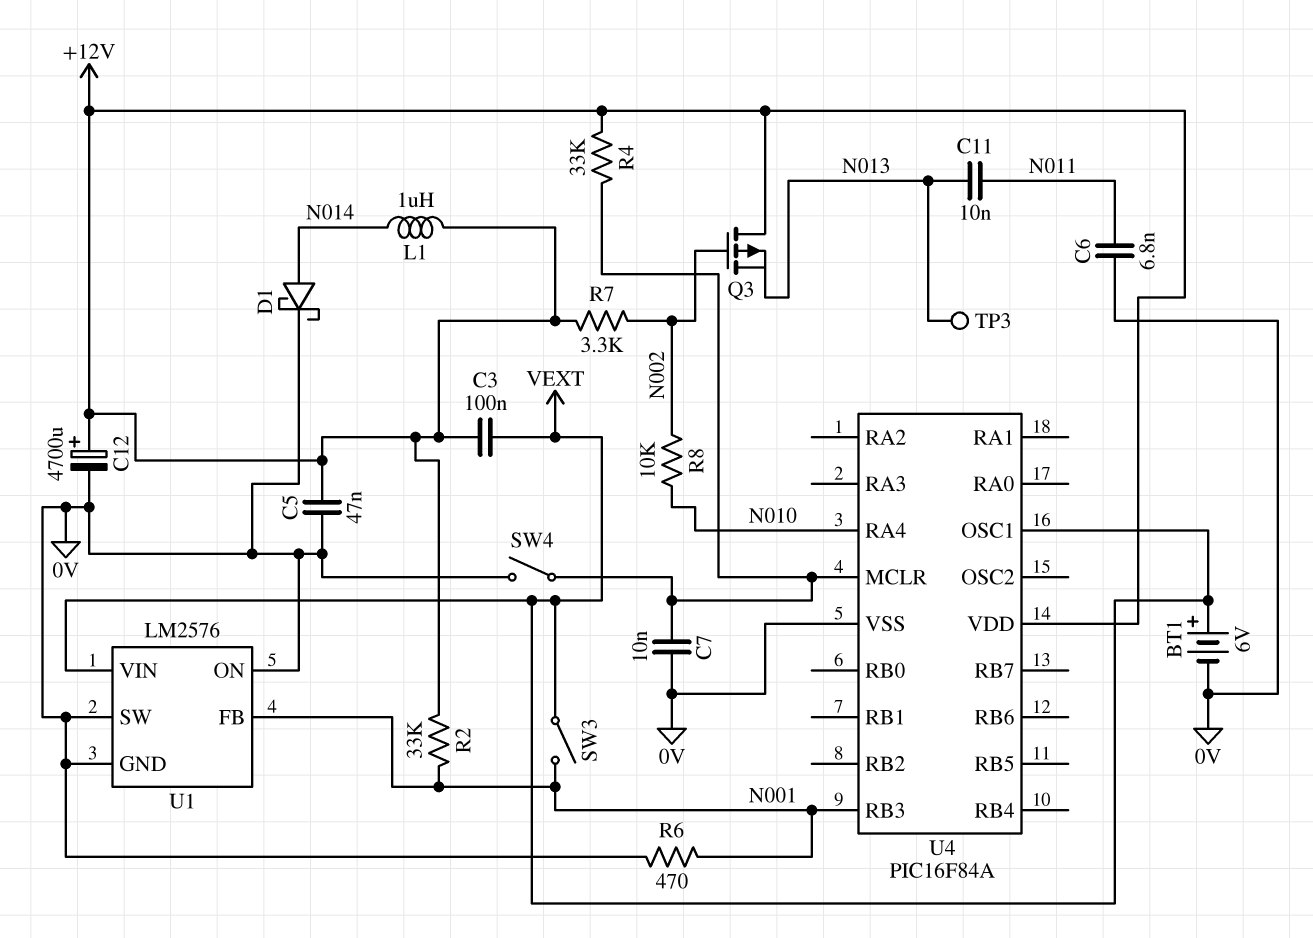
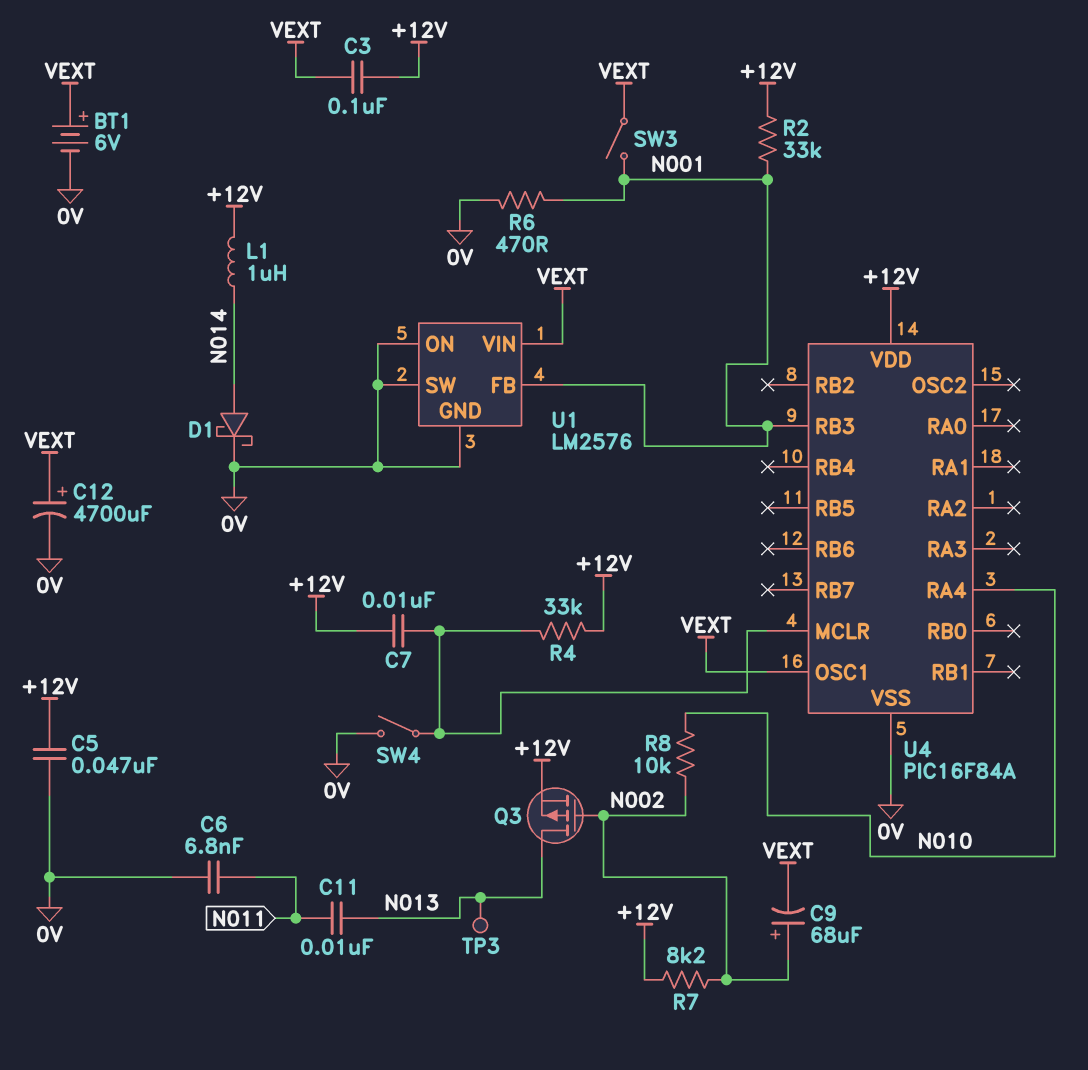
C7: 10nF (0V, U4/MCLR) -> 10nF (+12V, U4/MCLR)
C9: none -> 68uF (plus N002, minus VEXT)
C12: 4700uF (plus +12V, minus 0V) -> 4700uF (plus VEXT, minus 0V)
Q3: PMOS (G N002, D +12V, S N013) -> PMOS (G N002, D N013, S +12V)
R7: 3.3k (+12V, N002) -> 8.2k (+12V, N002)

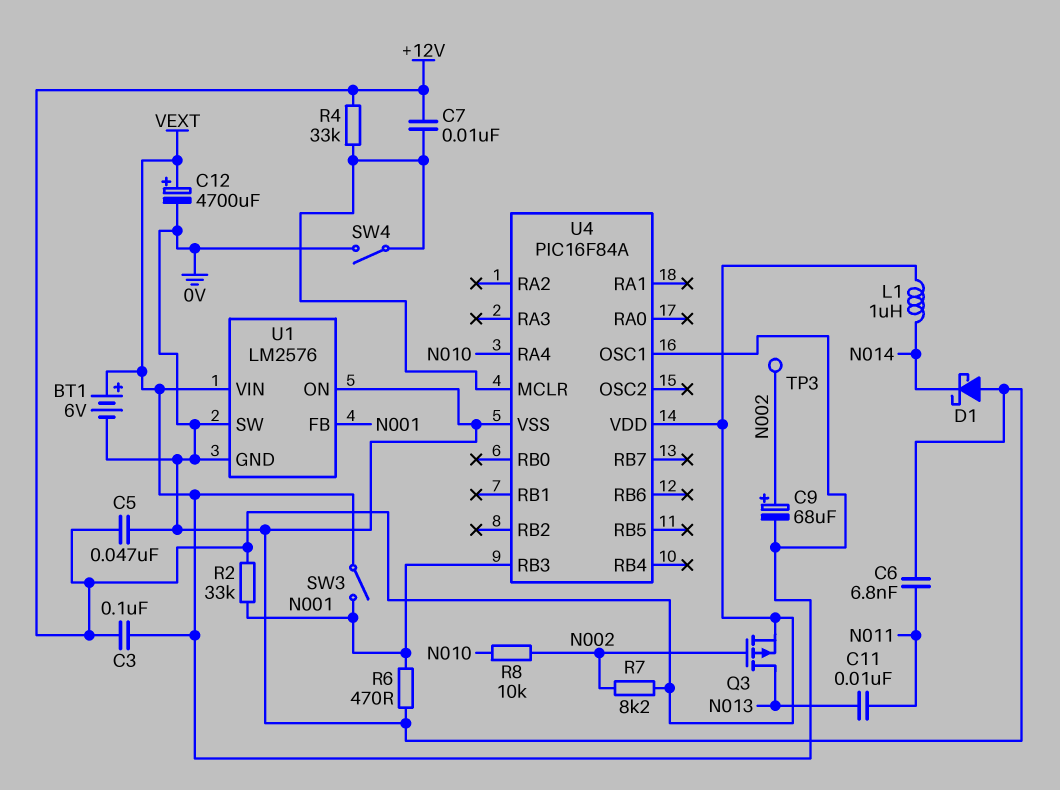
D1: schottky (A N014, K 0V) -> schottky (A 0V, K N014)
TP3: test point (N013) -> test point (N002)

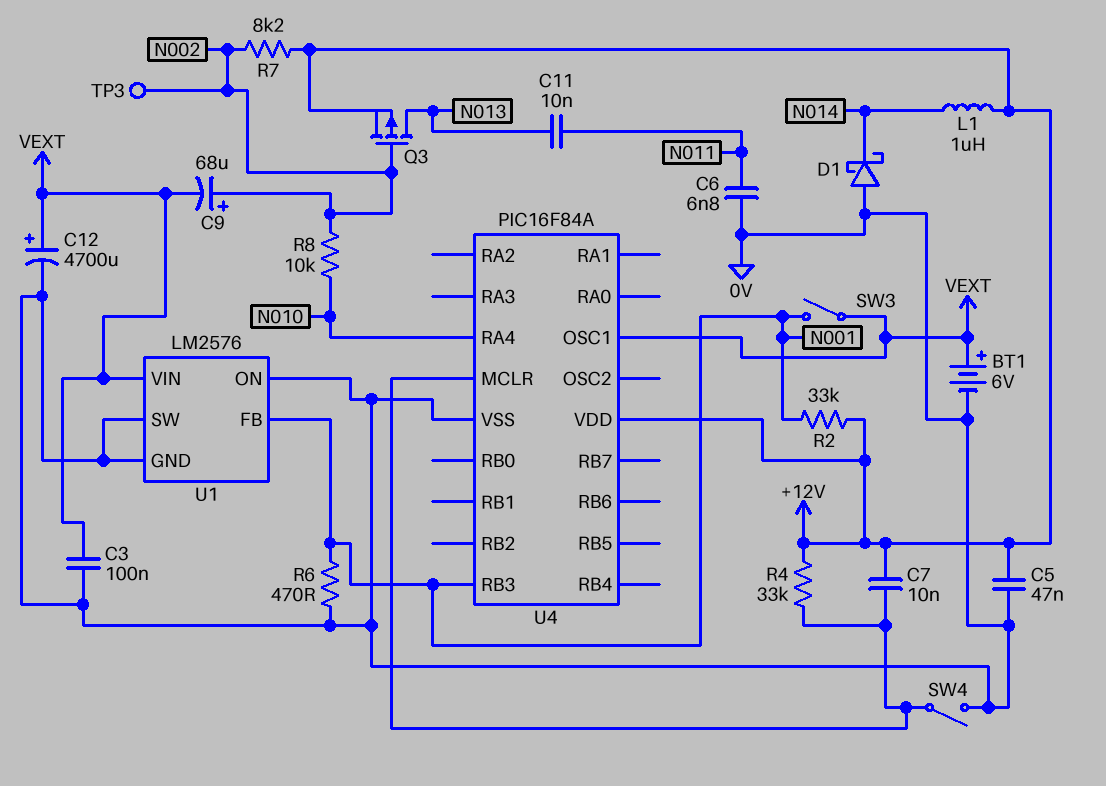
C3: 100nF (+12V, VEXT) -> 100nF (0V, VEXT)

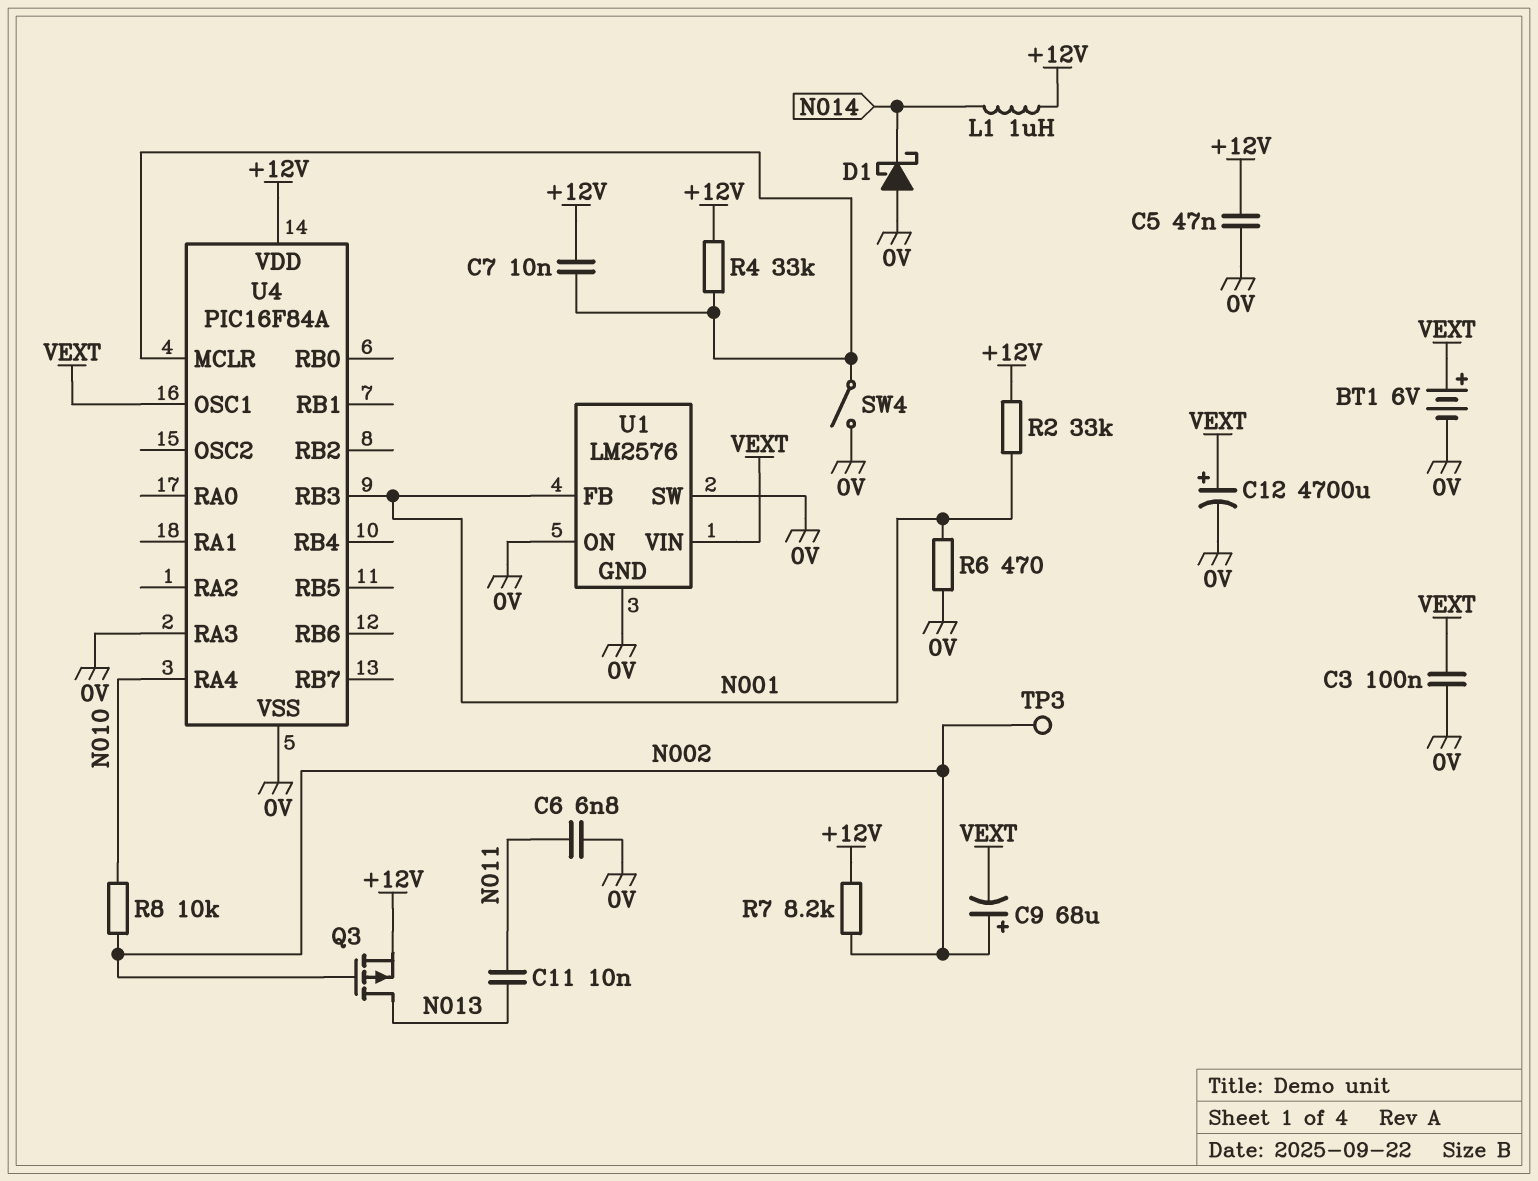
SW3: switch (N001, VEXT) -> none
U4 pin RA3: none -> 0V

